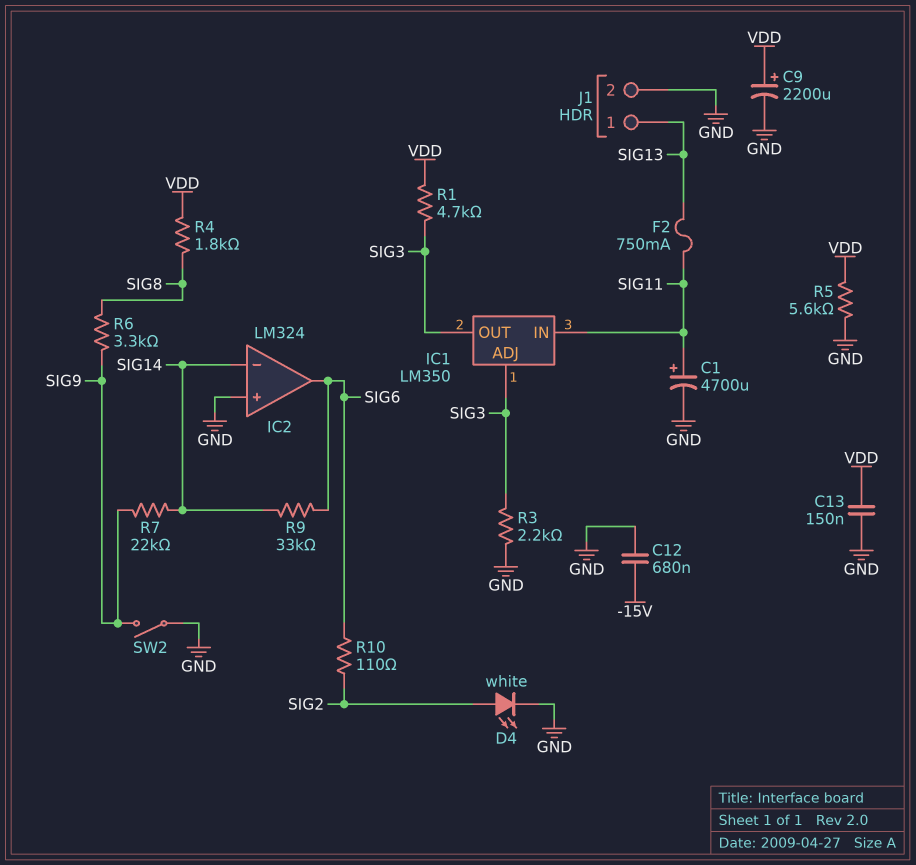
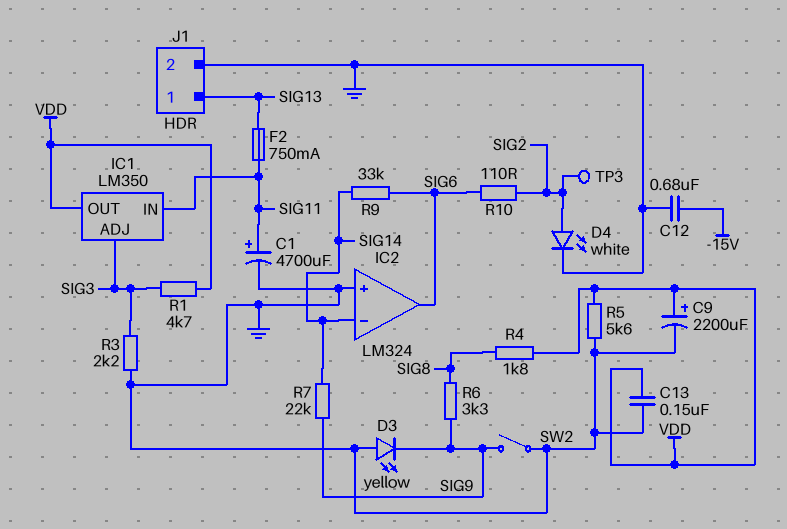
D3: none -> LED yellow (A GND, K SIG9)
IC1 pin OUT: SIG3 -> VDD
TP3: none -> test point (SIG2)

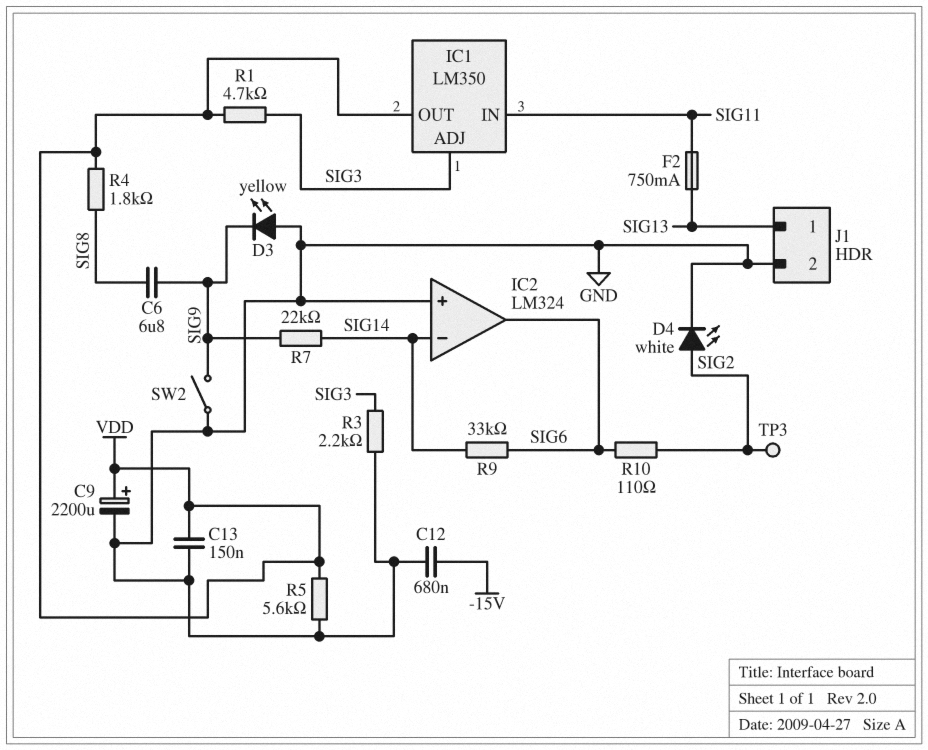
C1: 4700uF (plus SIG11, minus GND) -> none
C6: none -> 6.8uF (SIG8, SIG9)
R6: 3.3k (SIG8, SIG9) -> none

